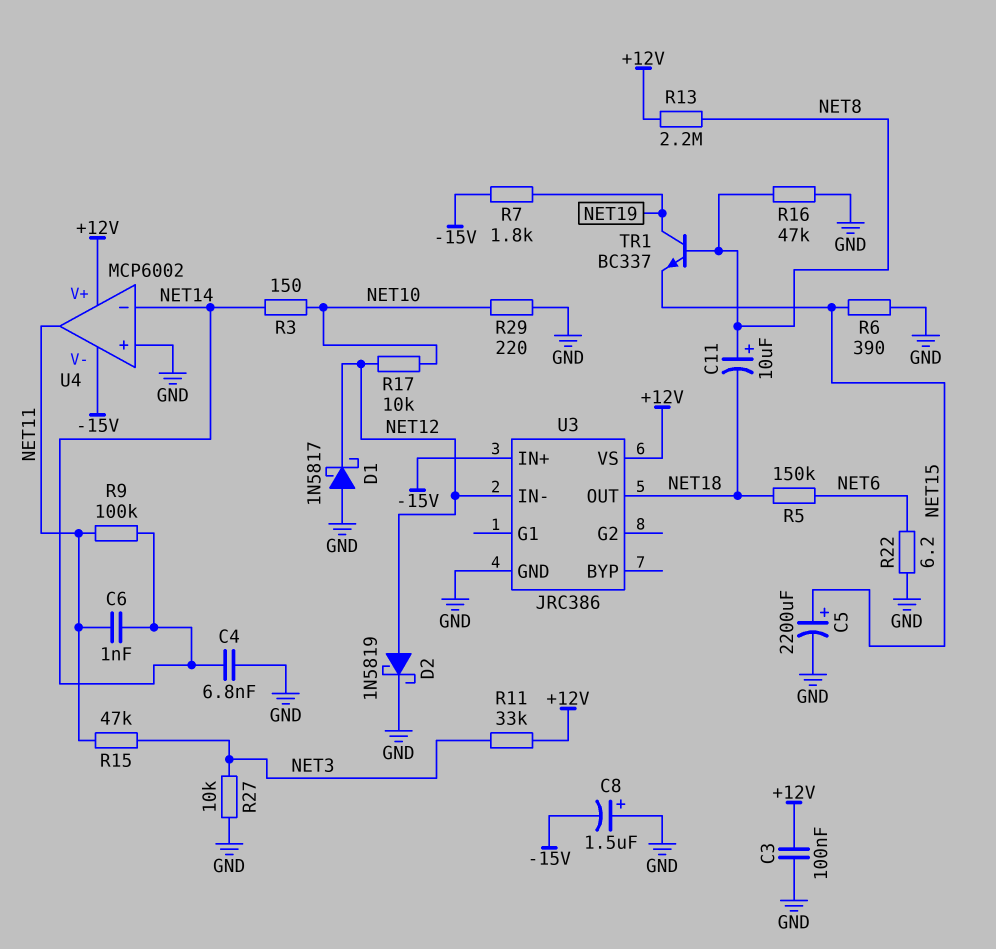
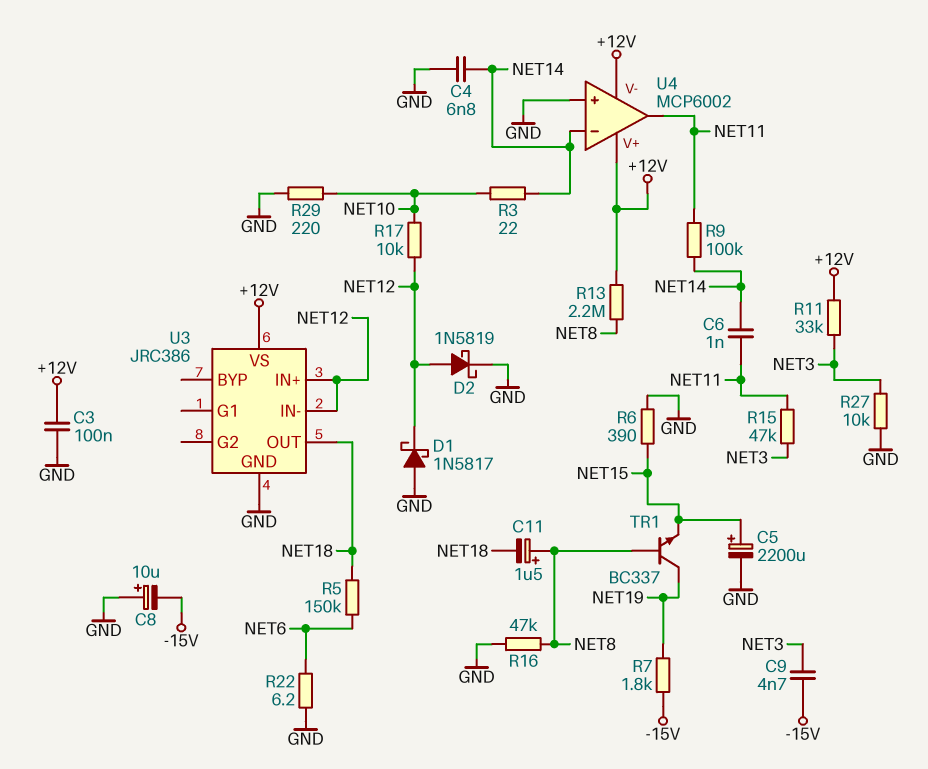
C8: 1.5uF (plus GND, minus -15V) -> 10uF (plus GND, minus -15V)
C9: none -> 4.7nF (-15V, NET3)
C11: 10uF (plus NET8, minus NET18) -> 1.5uF (plus NET8, minus NET18)
R3: 150 (NET10, NET14) -> 22 (NET10, NET14)
U3 pin IN+: -15V -> NET12
U4 pin V-: -15V -> +12V

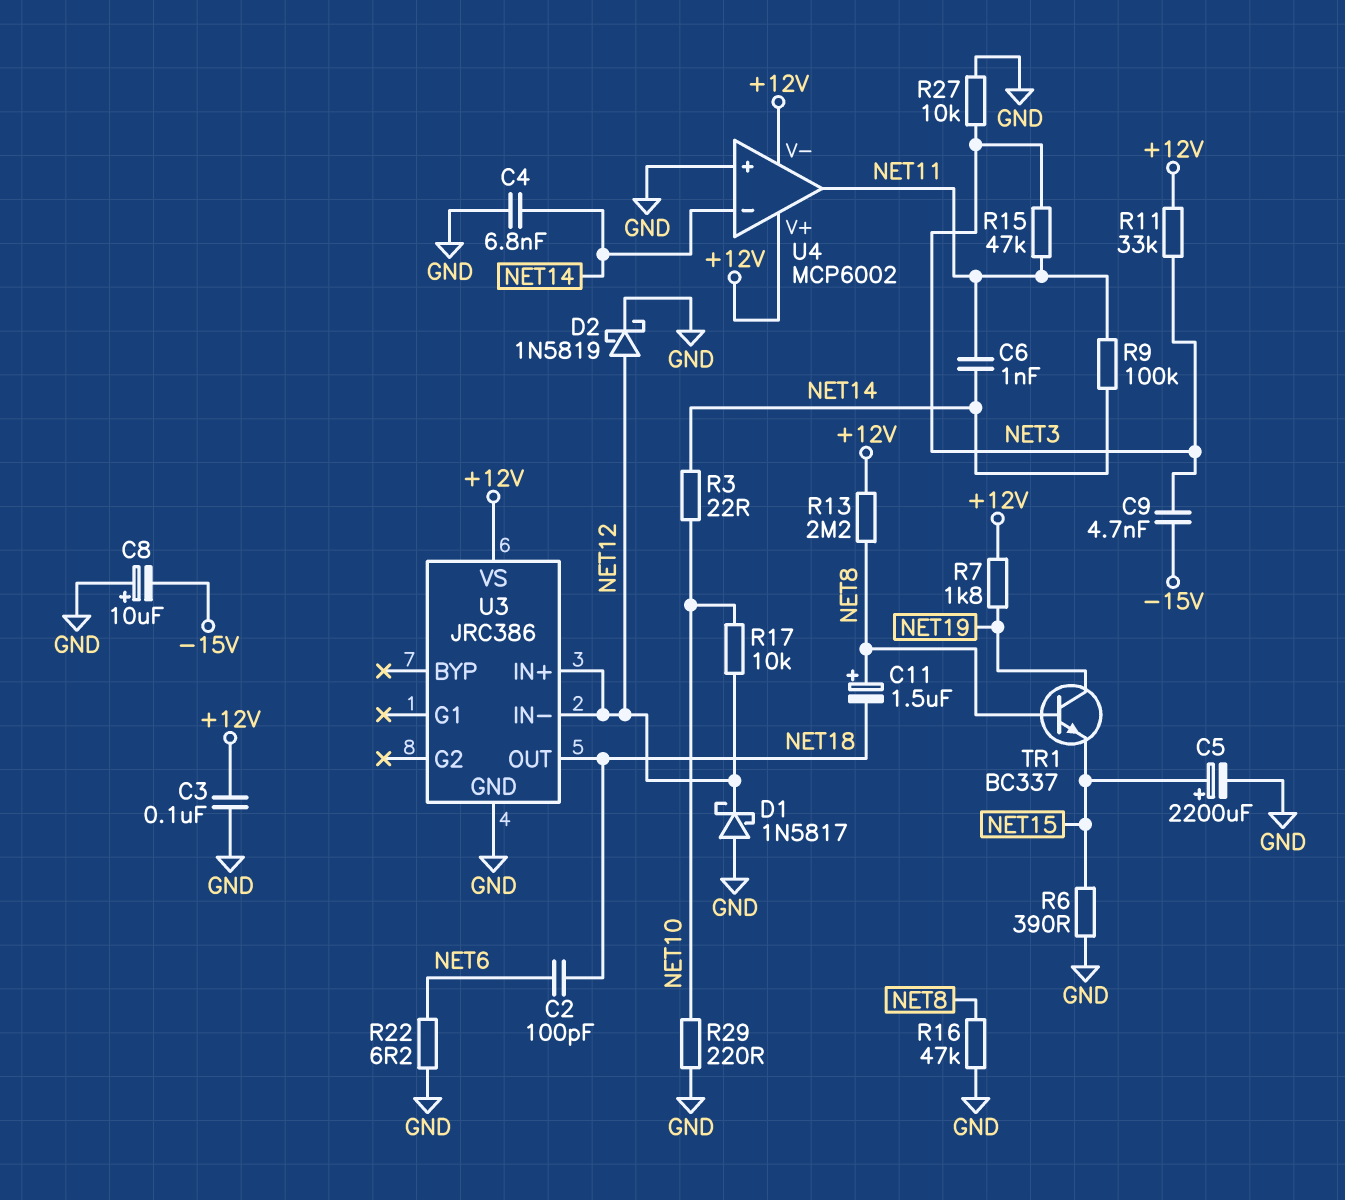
C2: none -> 100pF (NET6, NET18)
R5: 150k (NET6, NET18) -> none
R7: 1.8k (-15V, NET19) -> 1.8k (+12V, NET19)

